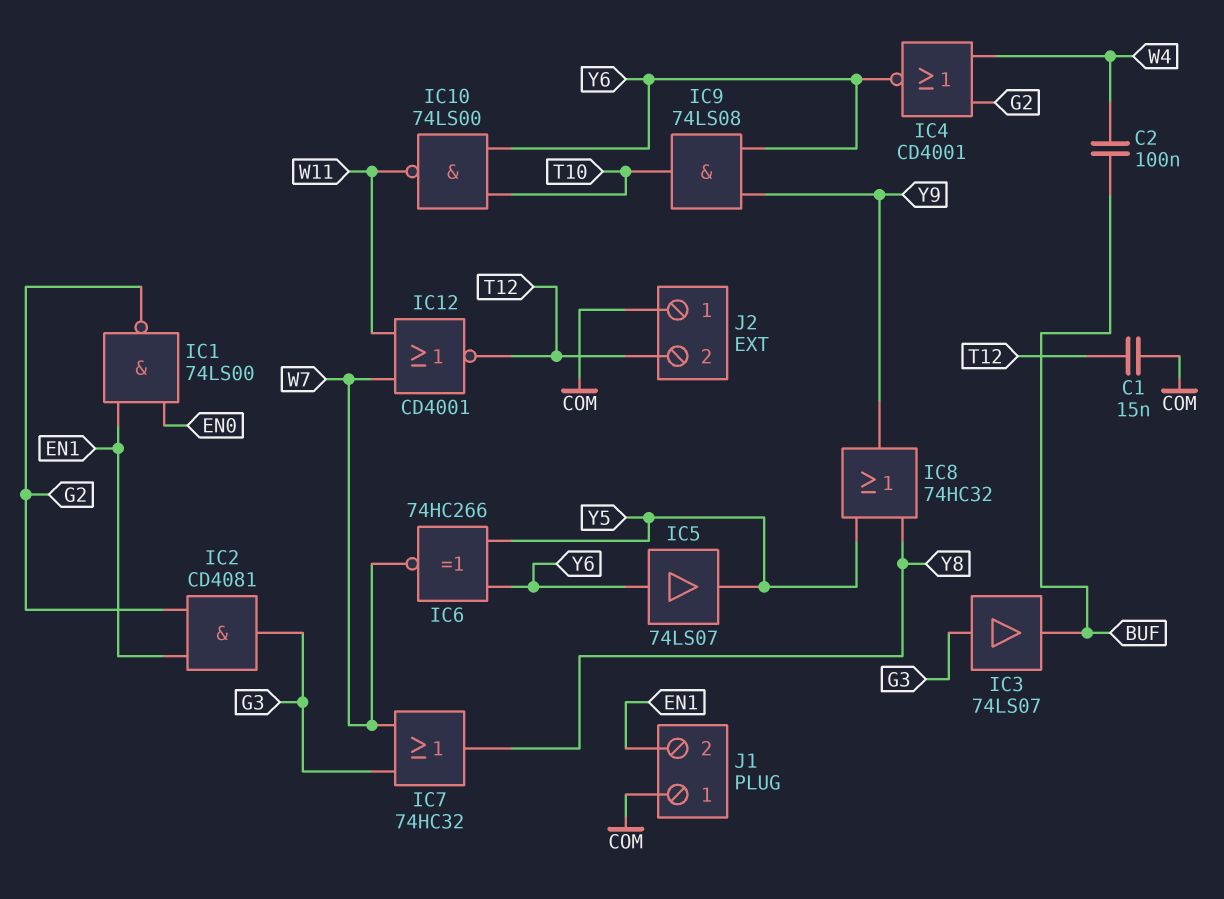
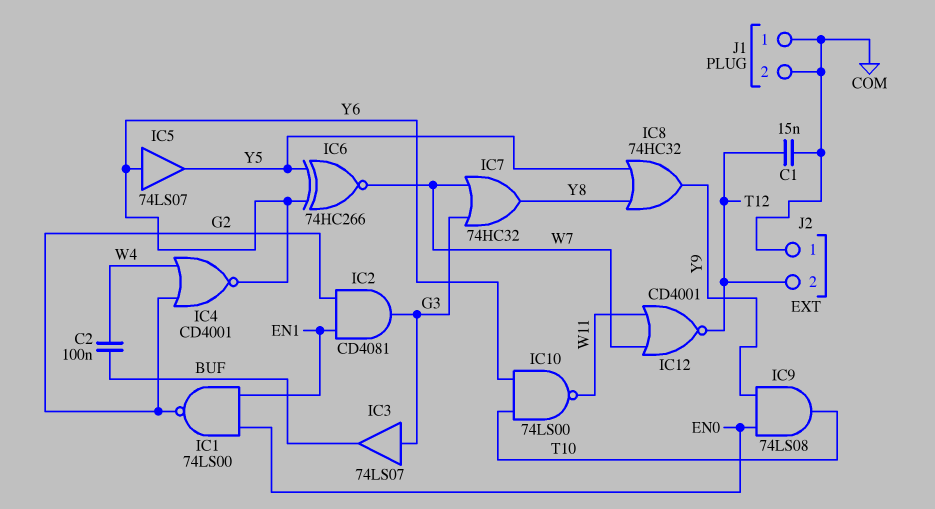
IC9: AND 74LS08 (in Y6, in Y9, out T10) -> AND 74LS08 (in EN0, in Y9, out T10)
J1 pin 2: EN1 -> COM

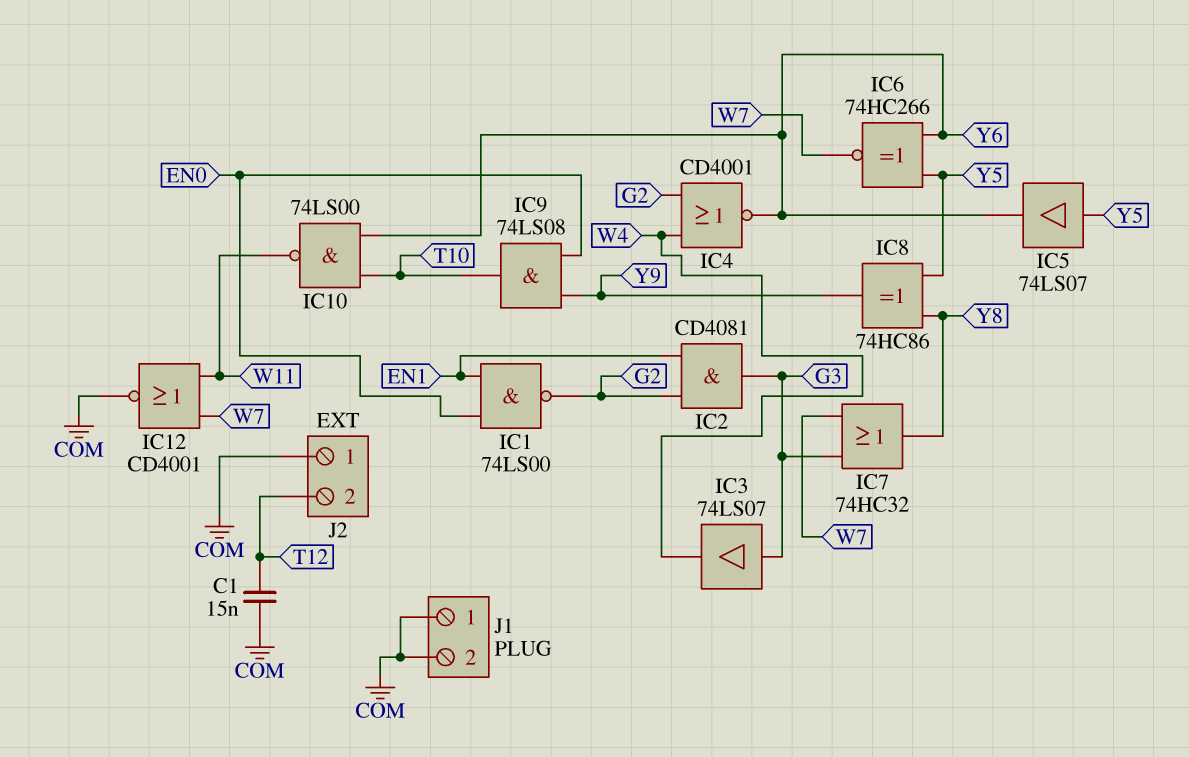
C2: 100nF (BUF, W4) -> none
IC3: buffer 74LS07 (in G3, out BUF) -> buffer 74LS07 (in G3, out W4)
IC5: buffer 74LS07 (in Y6, out Y5) -> buffer 74LS07 (in Y5, out Y6)
IC8: OR 74HC32 (in Y5, in Y8, out Y9) -> XOR 74HC86 (in Y5, in Y8, out Y9)
IC12: NOR CD4001 (in W7, in W11, out T12) -> NOR CD4001 (in W7, in W11, out COM)

